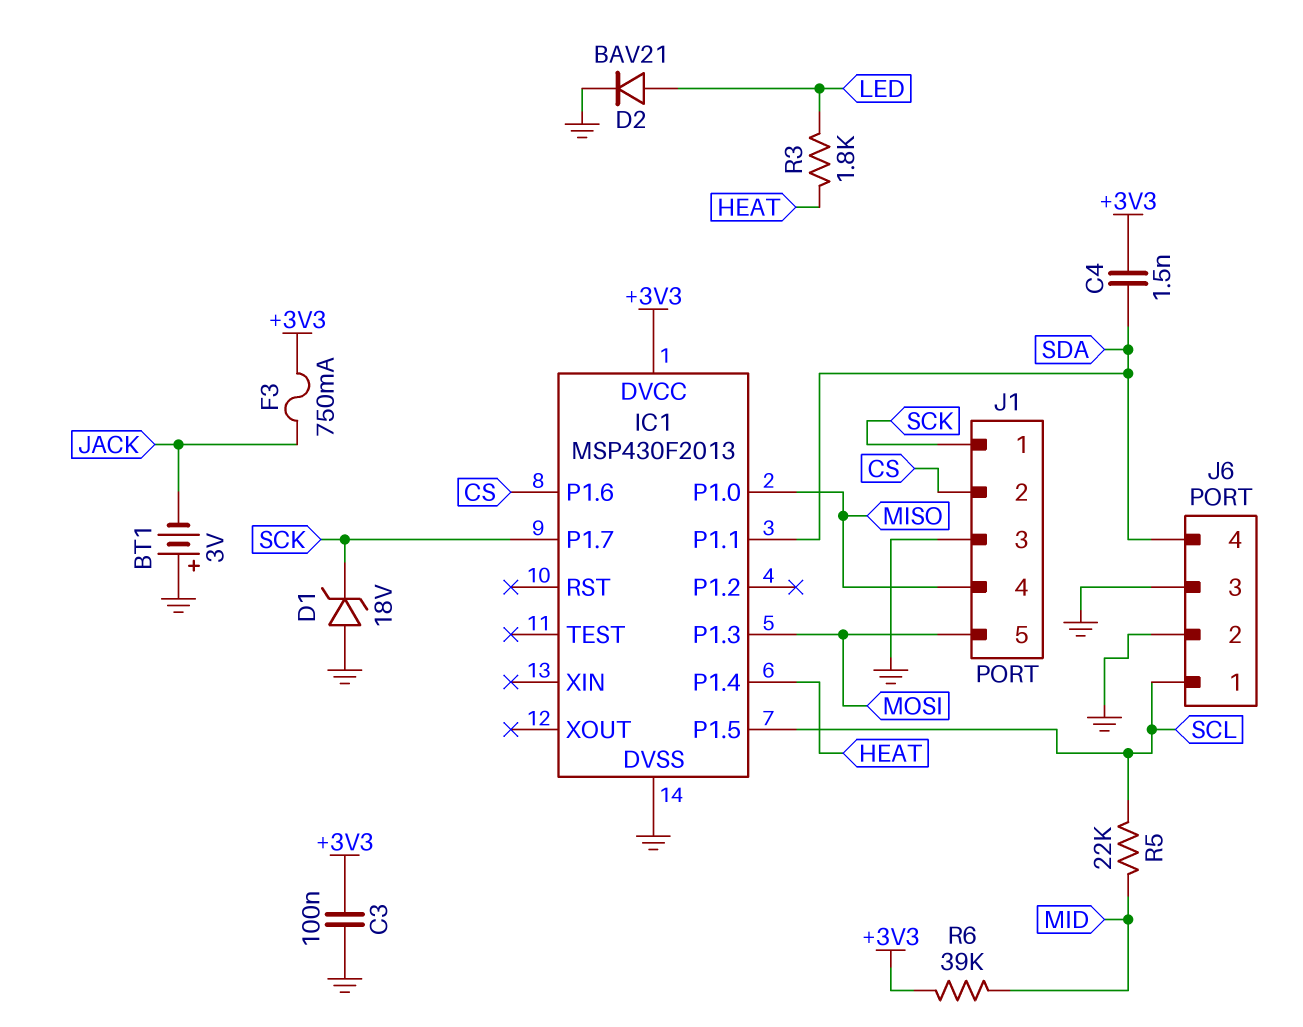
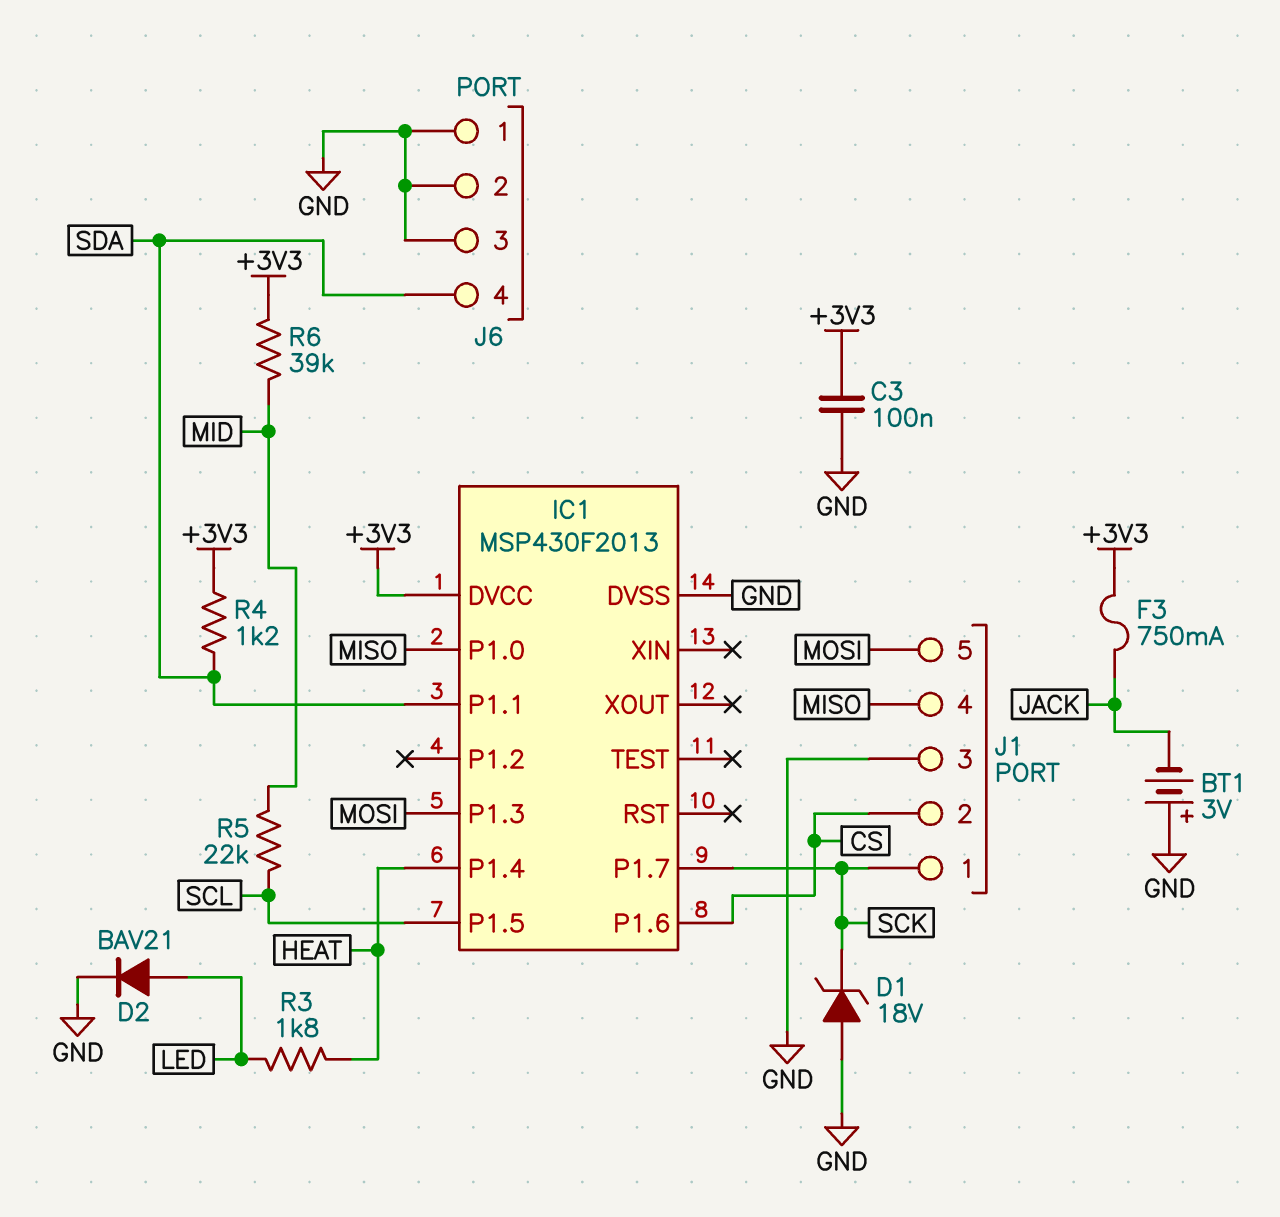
C4: 1.5nF (+3V3, SDA) -> none
J6 pin 1: SCL -> GND
R4: none -> 1.2k (+3V3, SDA)

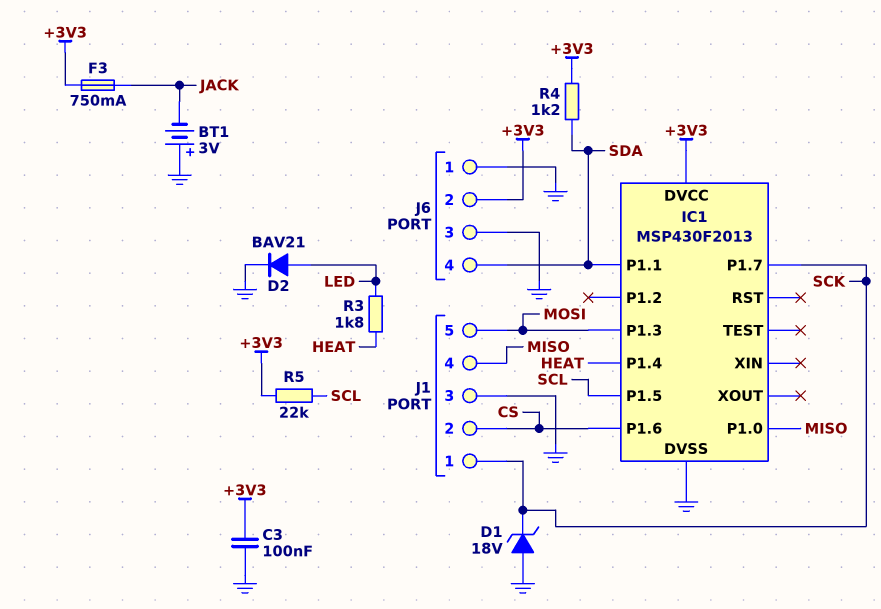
J6 pin 2: GND -> +3V3
R5: 22k (MID, SCL) -> 22k (+3V3, SCL)
R6: 39k (+3V3, MID) -> none

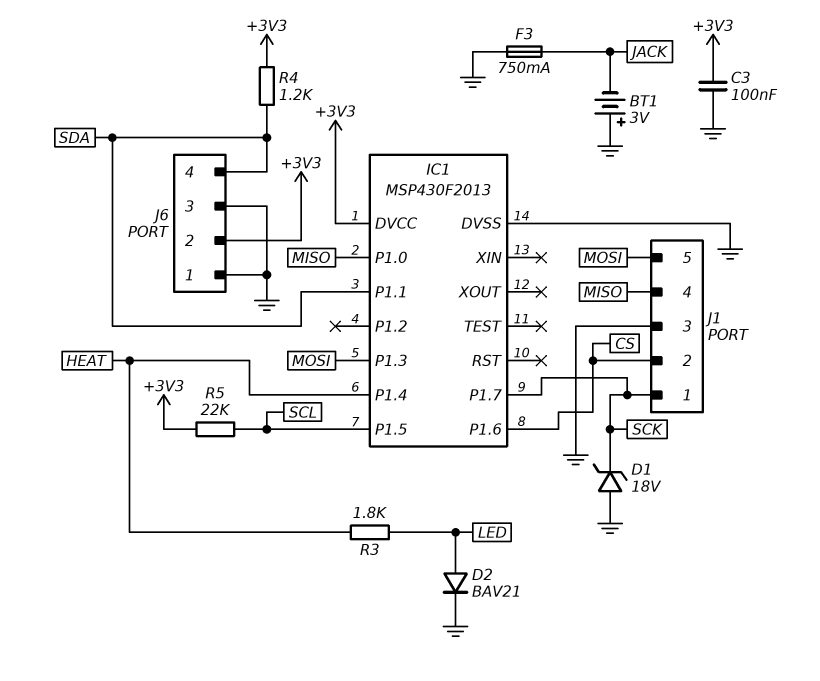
F3: 750mA (+3V3, JACK) -> 750mA (GND, JACK)

